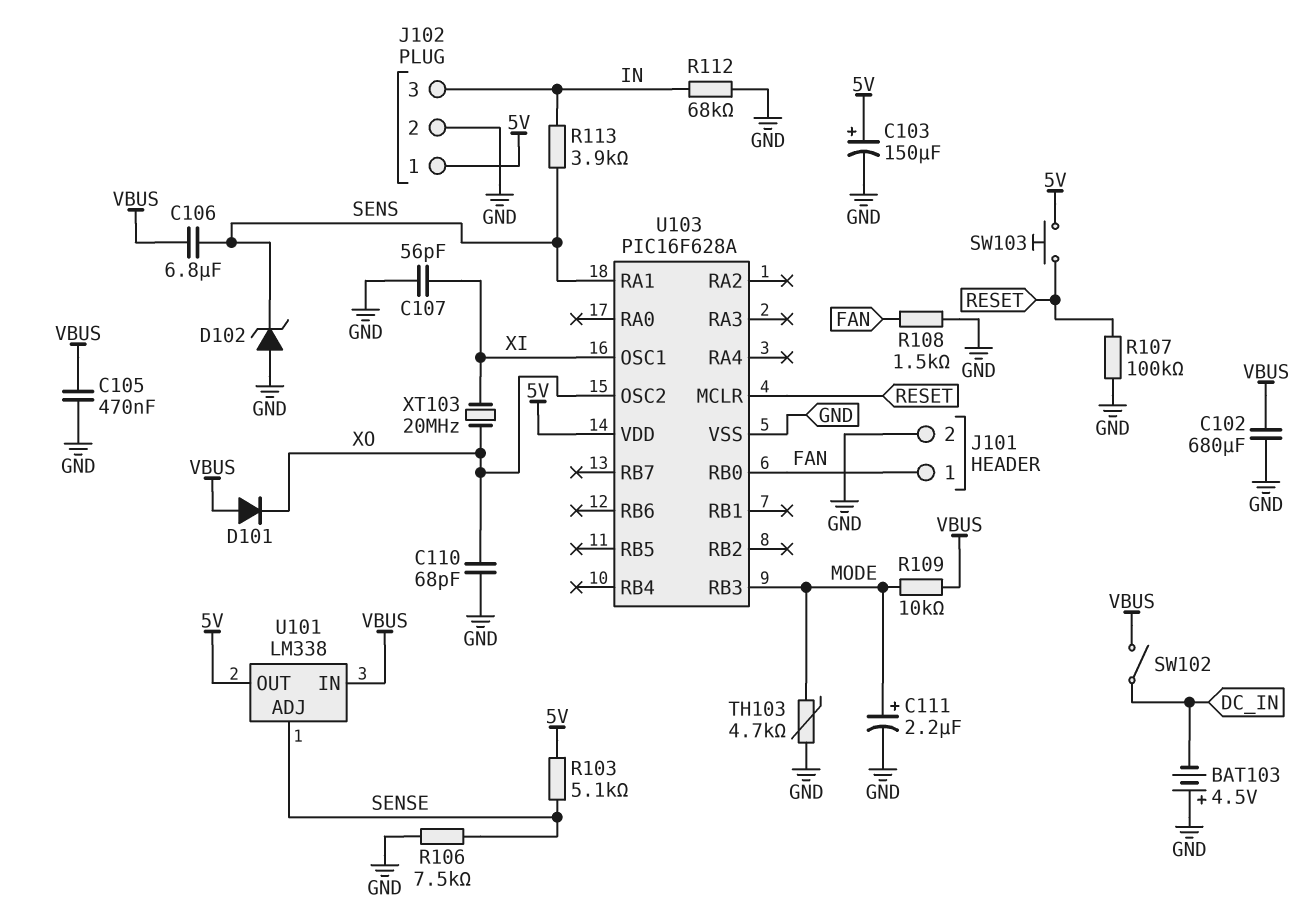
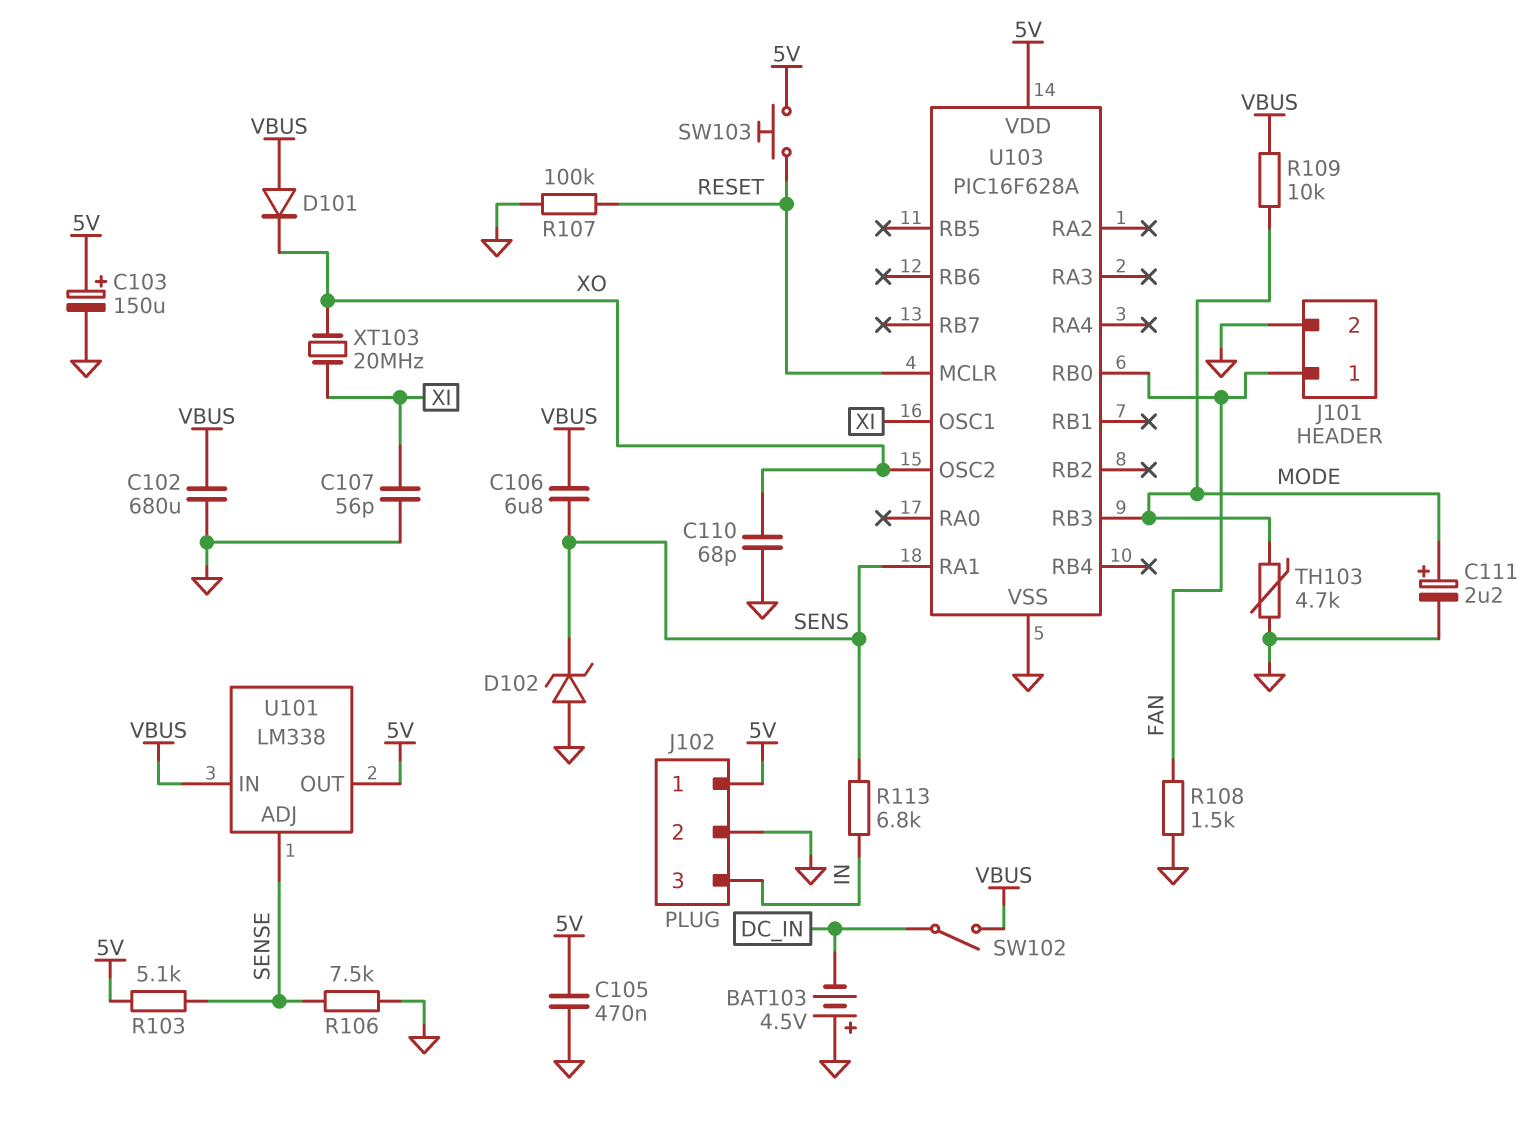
C105: 470nF (GND, VBUS) -> 470nF (5V, GND)
R112: 68k (GND, IN) -> none
R113: 3.9k (IN, SENS) -> 6.8k (IN, SENS)

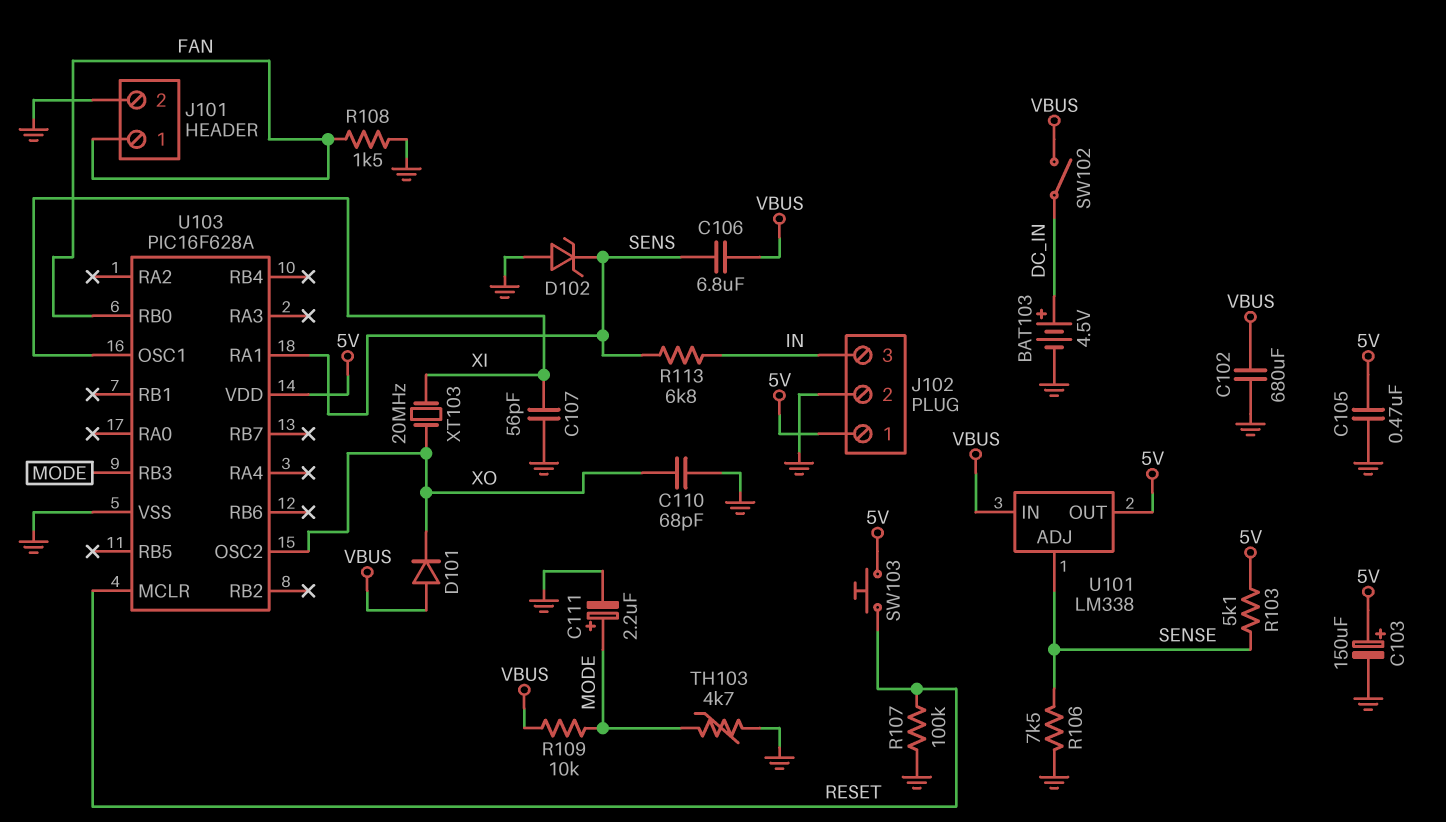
BAT103: 4.5V (plus GND, minus DC_IN) -> 4.5V (plus DC_IN, minus GND)

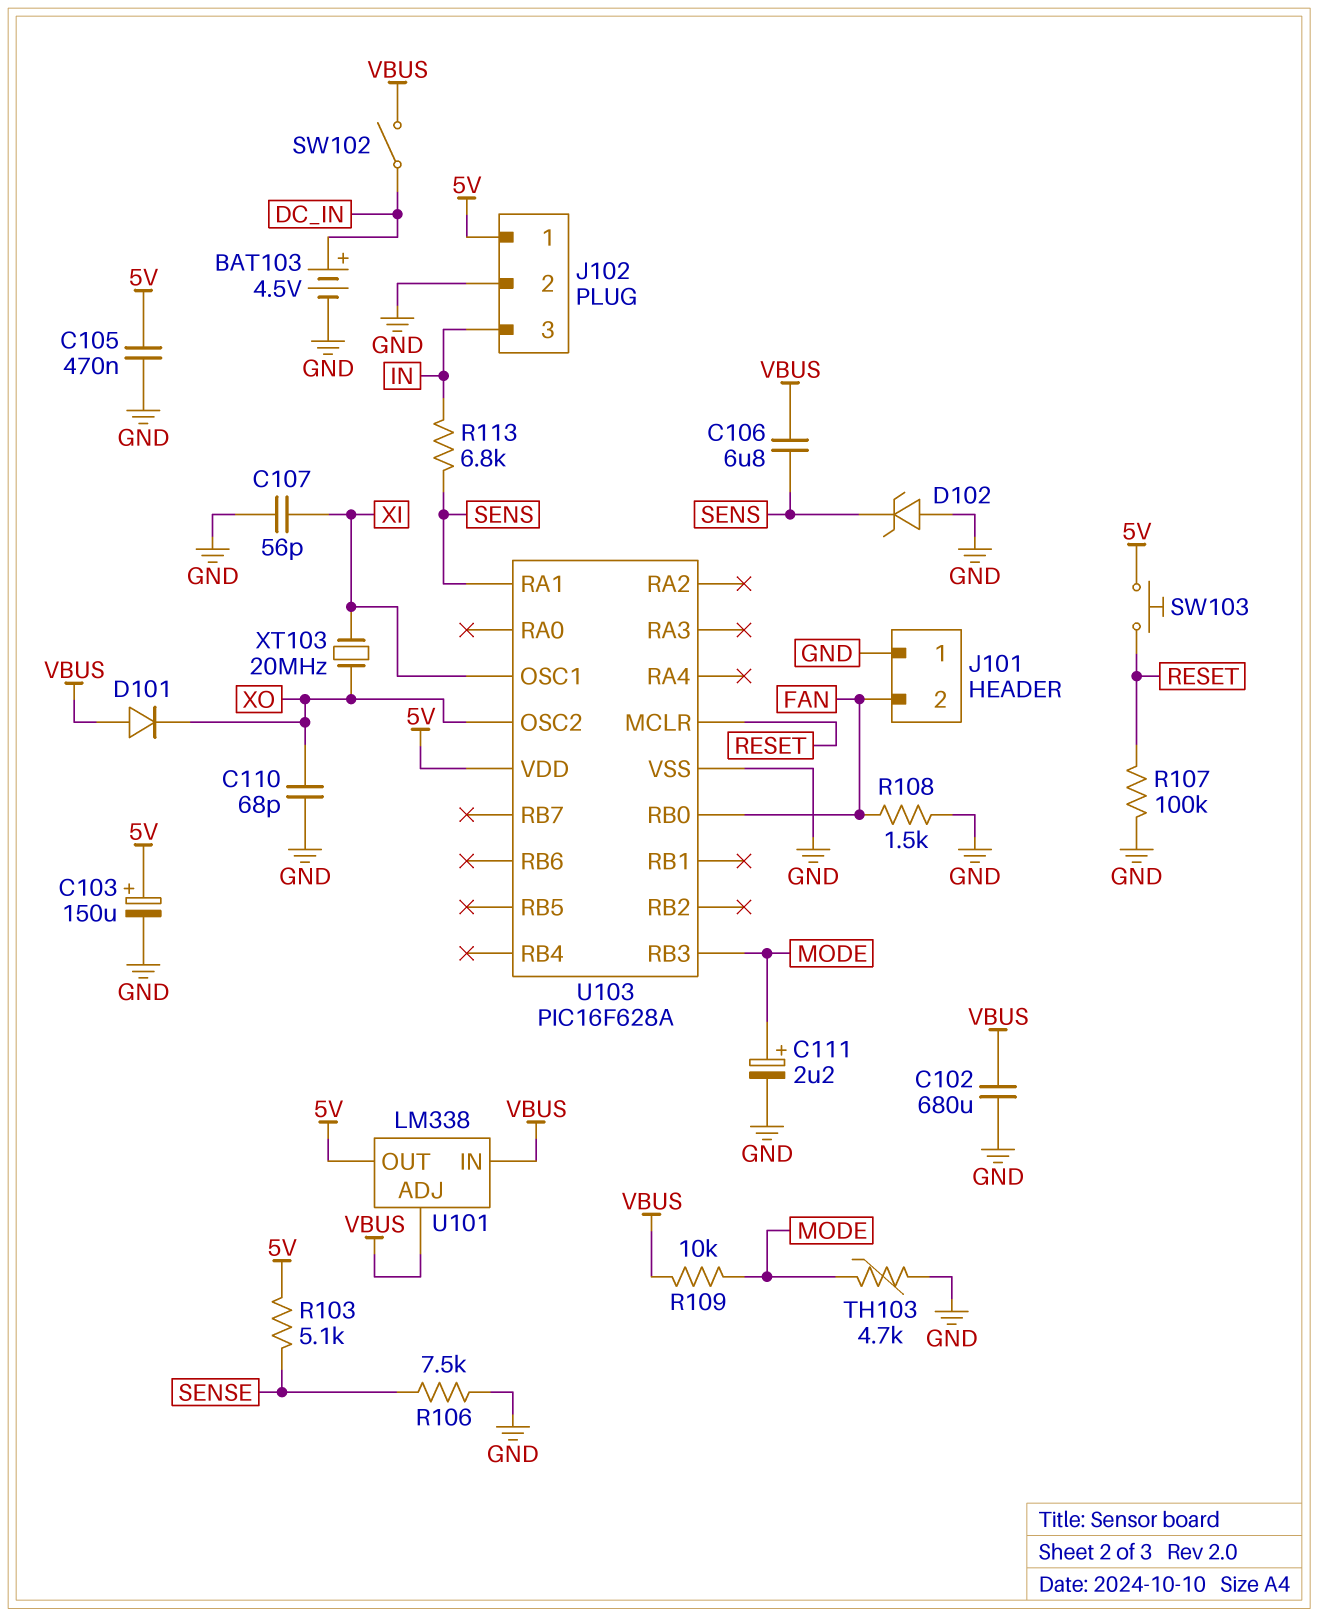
J101 pin 1: FAN -> GND
J101 pin 2: GND -> FAN
U101 pin ADJ: SENSE -> VBUS

